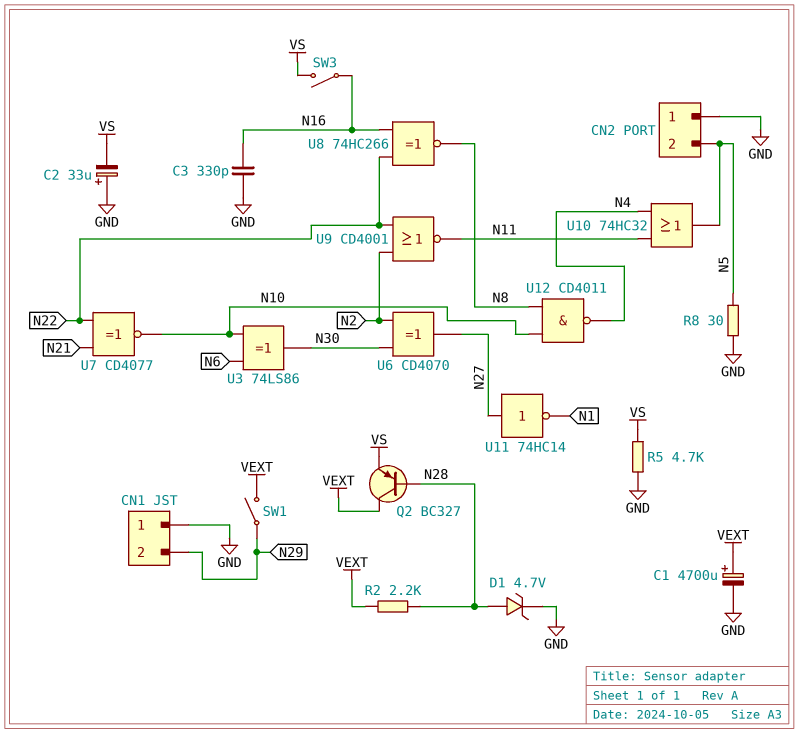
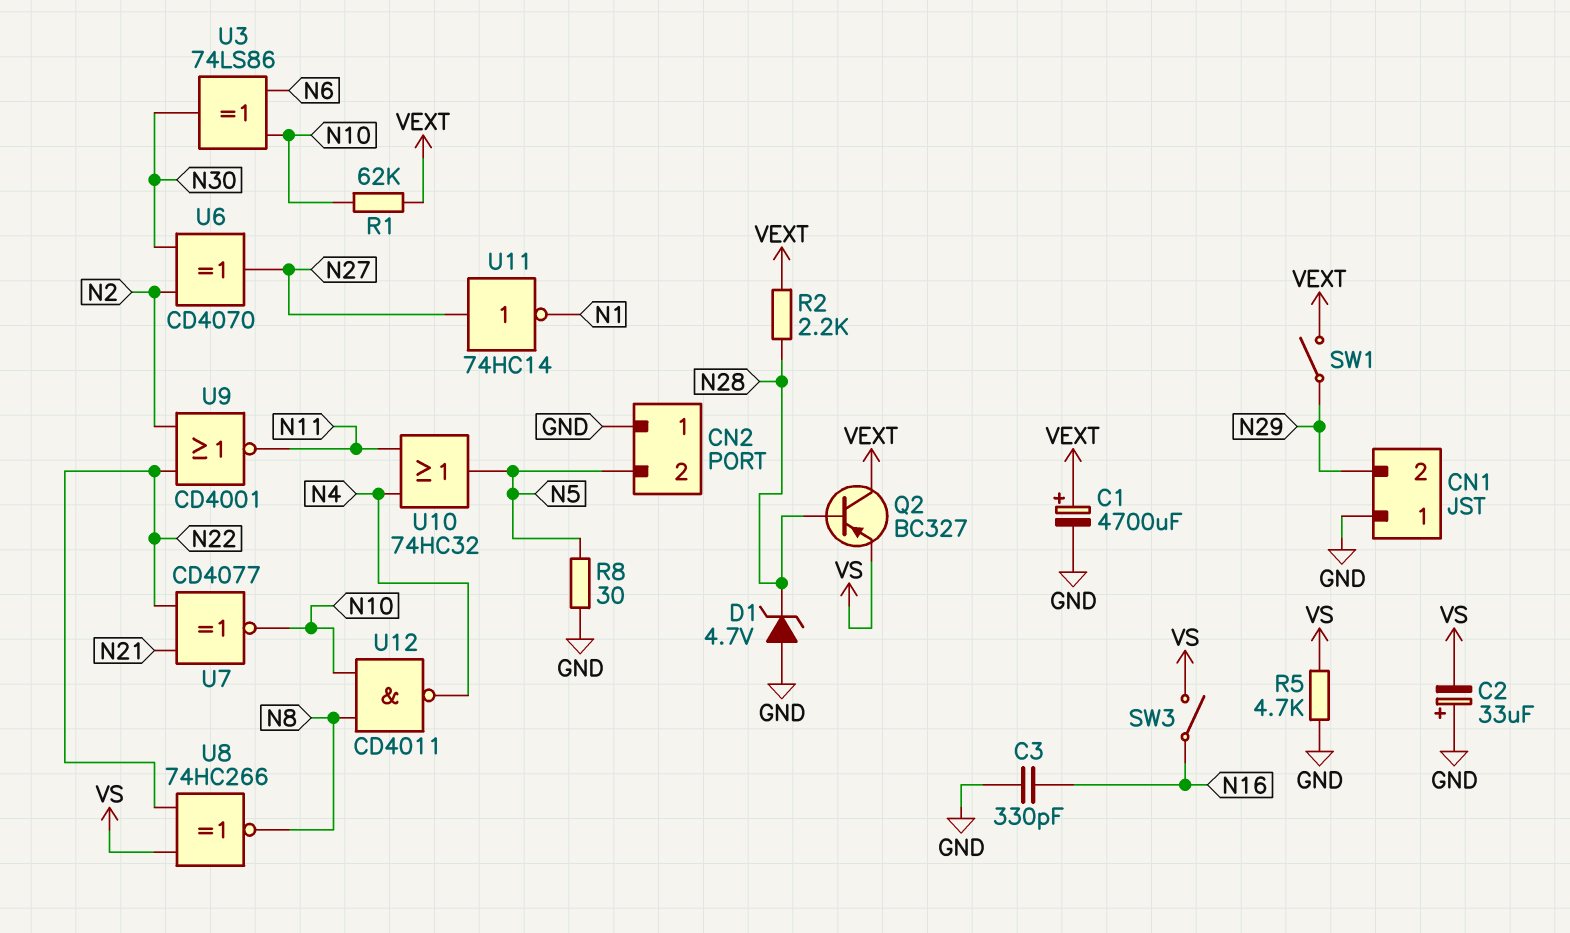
D1: zener 4.7V (A N28, K GND) -> zener 4.7V (A GND, K N28)
R1: none -> 62k (N10, VEXT)
U8: XNOR 74HC266 (in N16, in N22, out N8) -> XNOR 74HC266 (in N22, in VS, out N8)

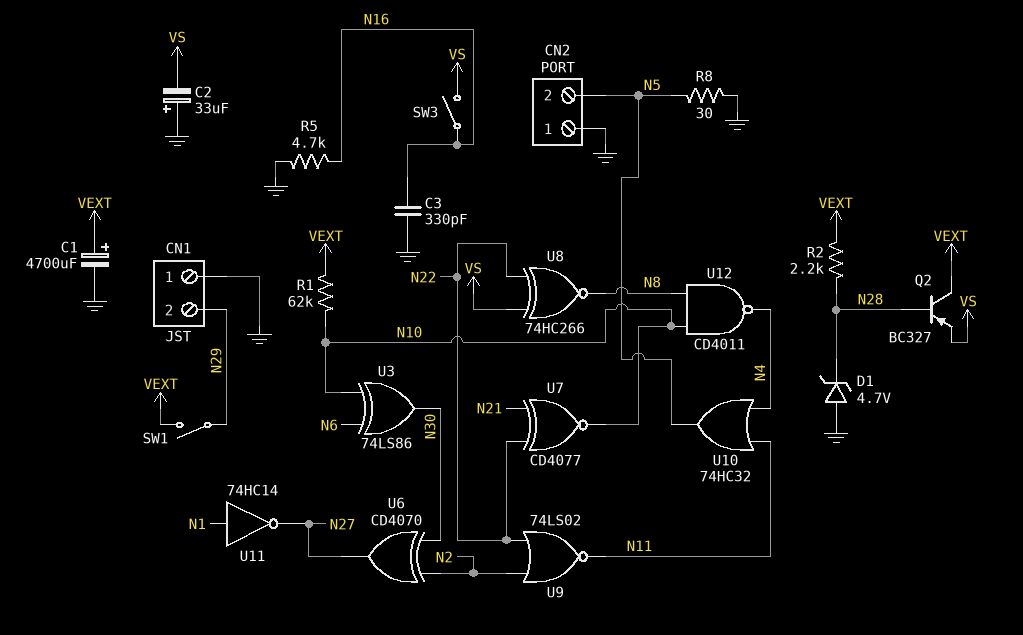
R5: 4.7k (GND, VS) -> 4.7k (GND, N16)
U9: NOR CD4001 (in N2, in N22, out N11) -> NOR 74LS02 (in N2, in N22, out N11)
U11: NOT 74HC14 (in N27, out N1) -> NOT 74HC14 (in N1, out N27)

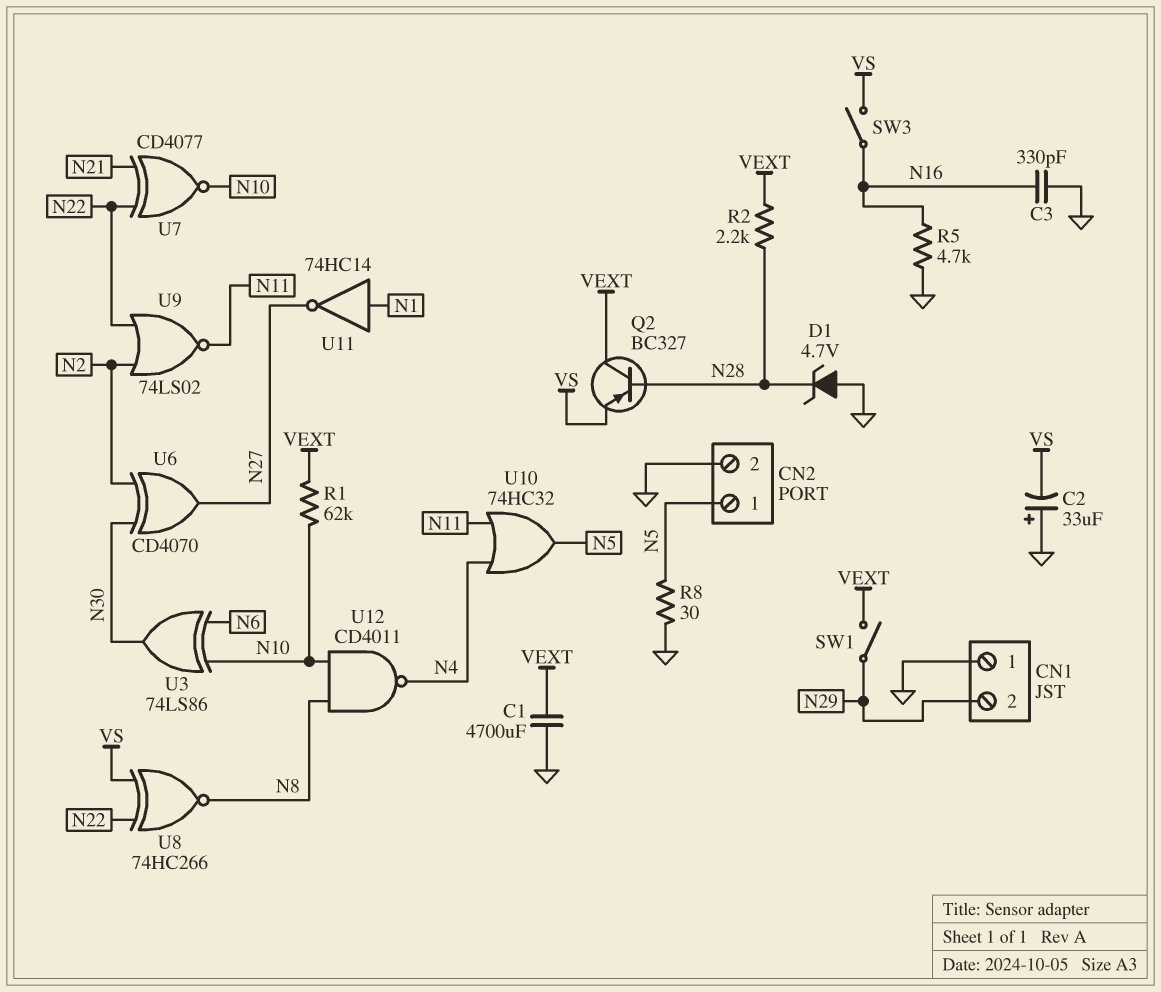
C1: 4700uF (plus VEXT, minus GND) -> 4700uF (GND, VEXT)
CN2 pin 1: GND -> N5
CN2 pin 2: N5 -> GND

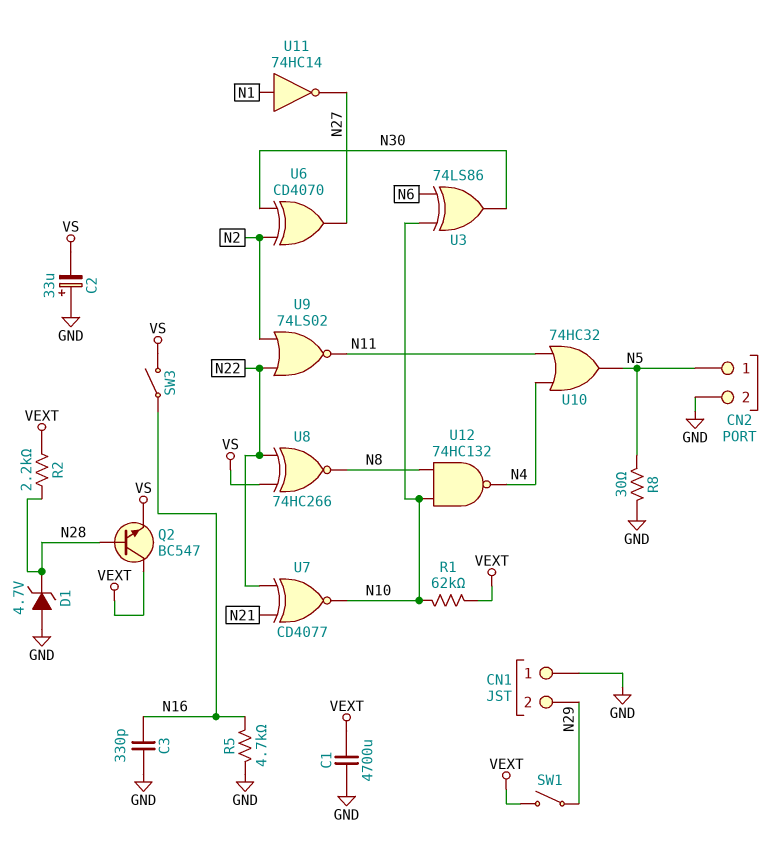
Q2: PNP BC327 (B N28, C VEXT, E VS) -> NPN BC547 (B N28, C VEXT, E VS)
U12: NAND CD4011 (in N8, in N10, out N4) -> NAND 74HC132 (in N8, in N10, out N4)

